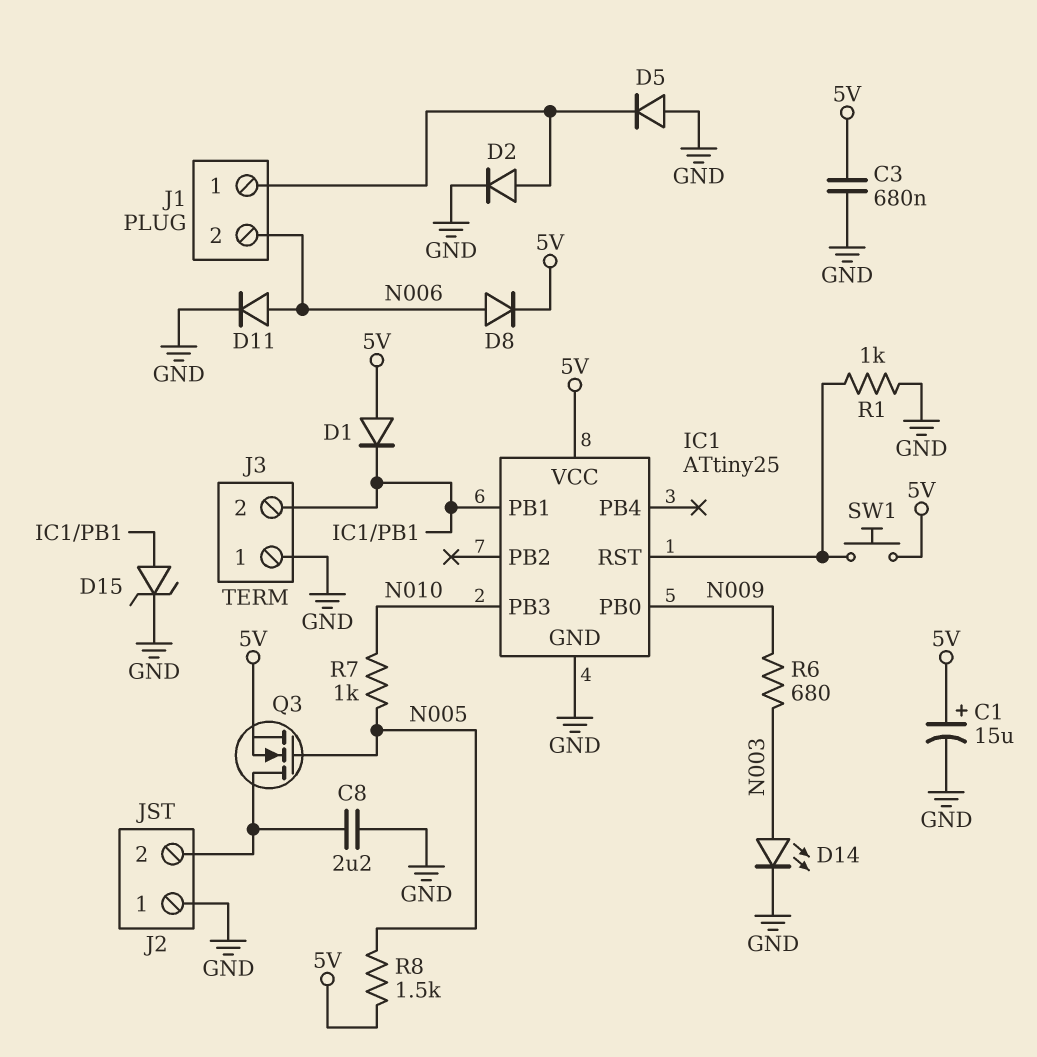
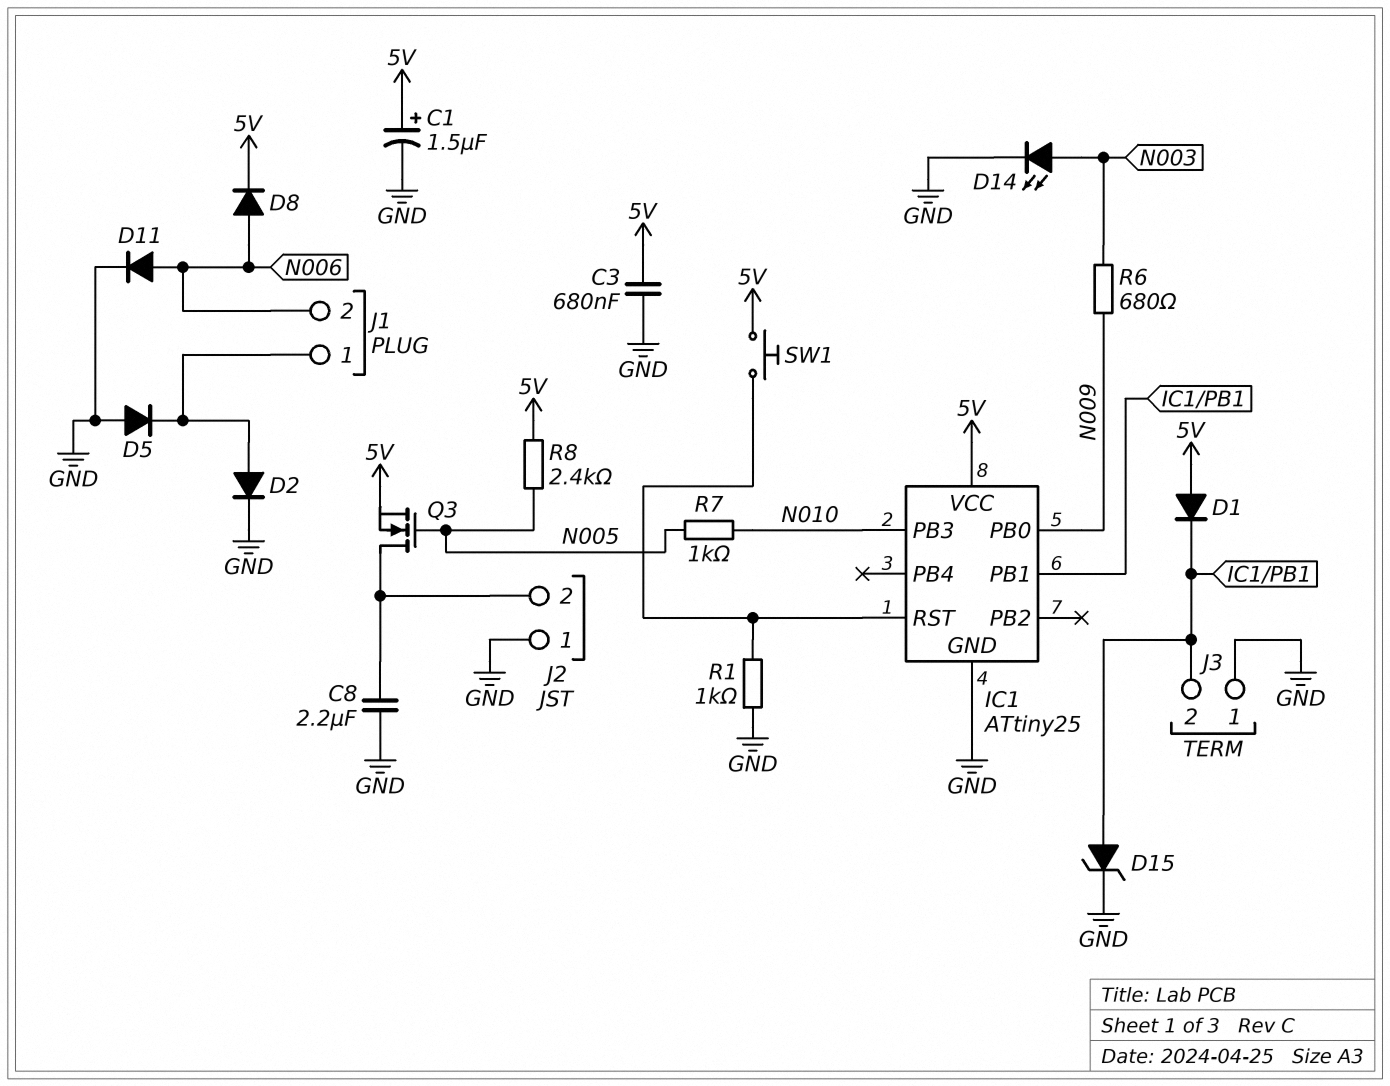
C1: 15uF (plus 5V, minus GND) -> 1.5uF (plus 5V, minus GND)
R8: 1.5k (5V, N005) -> 2.4k (5V, N005)

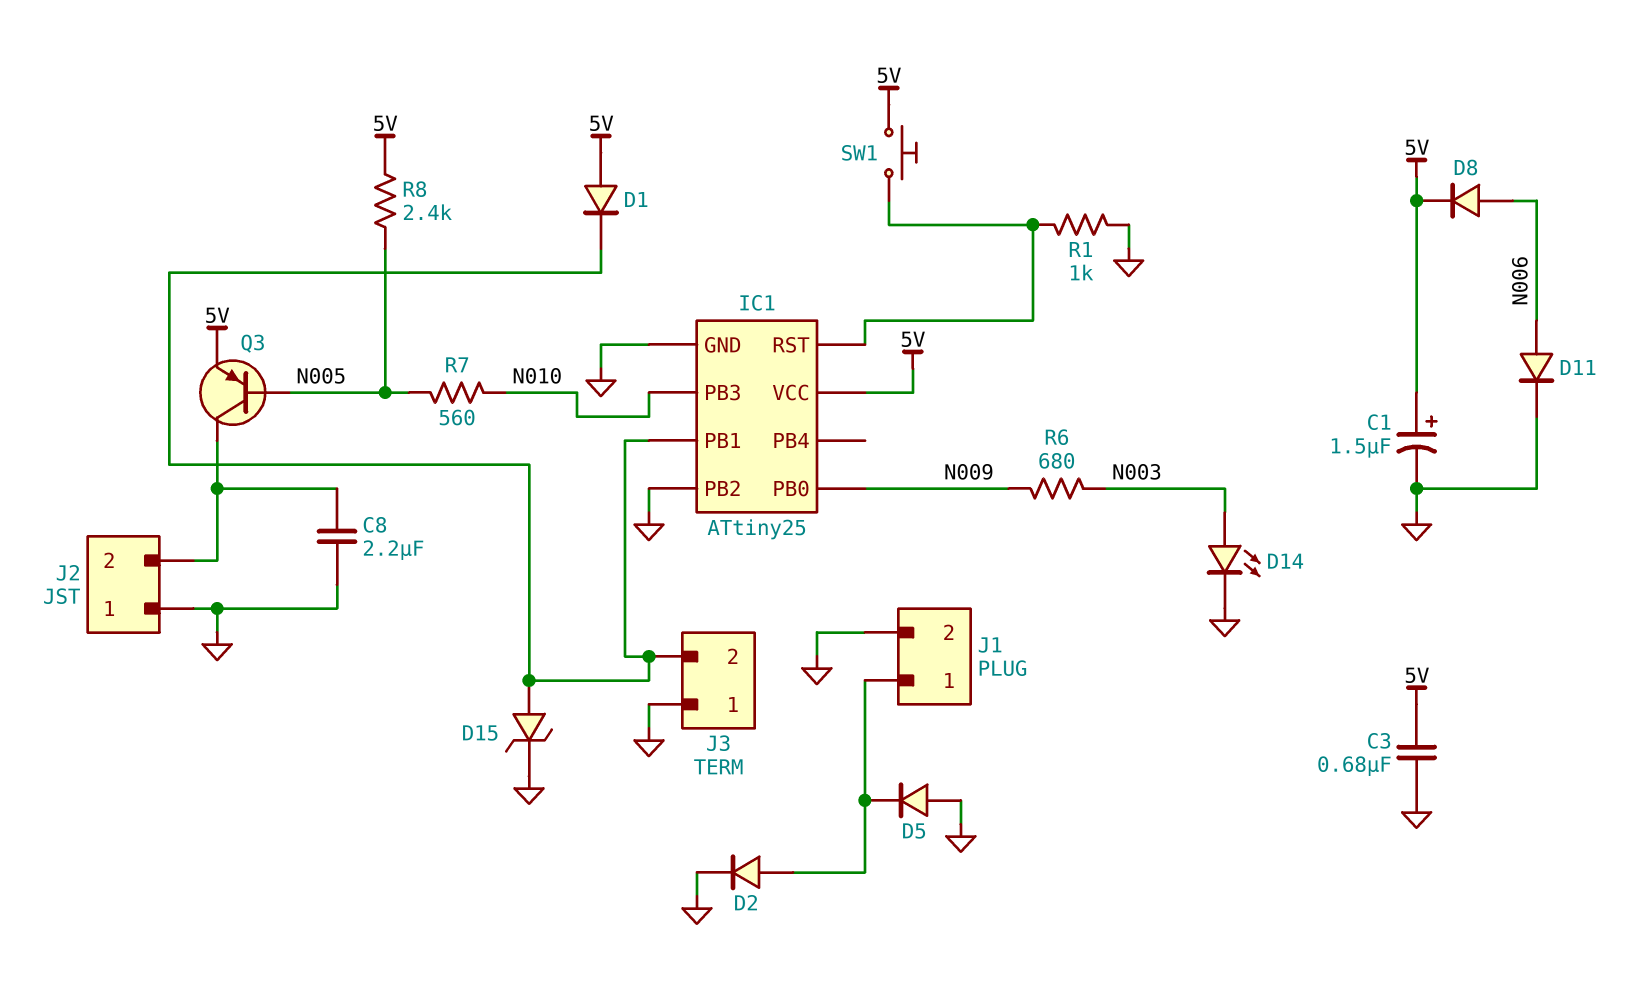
IC1 pin PB2: none -> GND
J1 pin 2: N006 -> GND
Q3: NMOS (G N005, D J2/2, S 5V) -> PNP (B N005, C J2/2, E 5V)
R7: 1k (N005, N010) -> 560 (N005, N010)

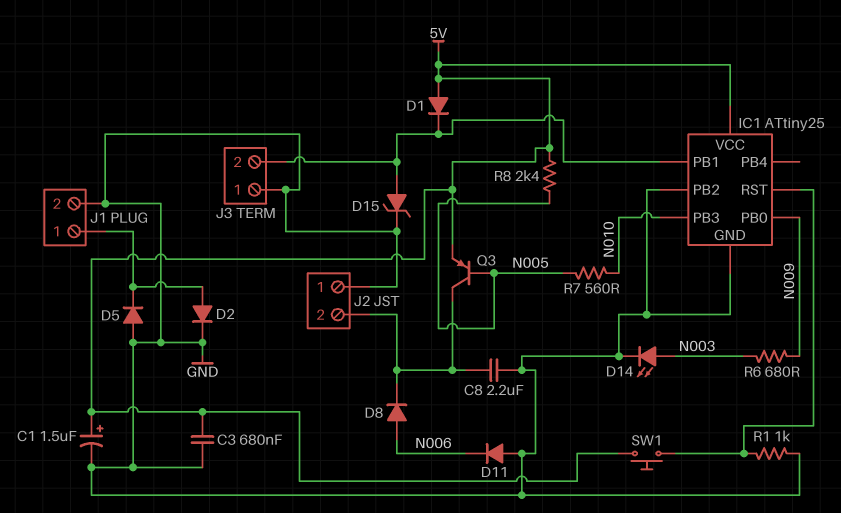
D8: diode (A N006, K 5V) -> diode (A N006, K J2/2)
D11: diode (A N006, K GND) -> diode (A GND, K N006)

